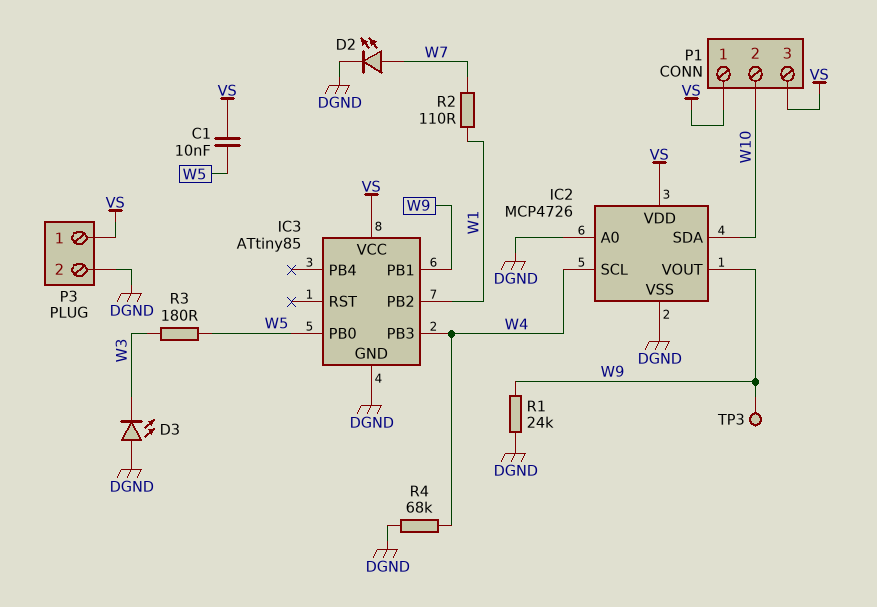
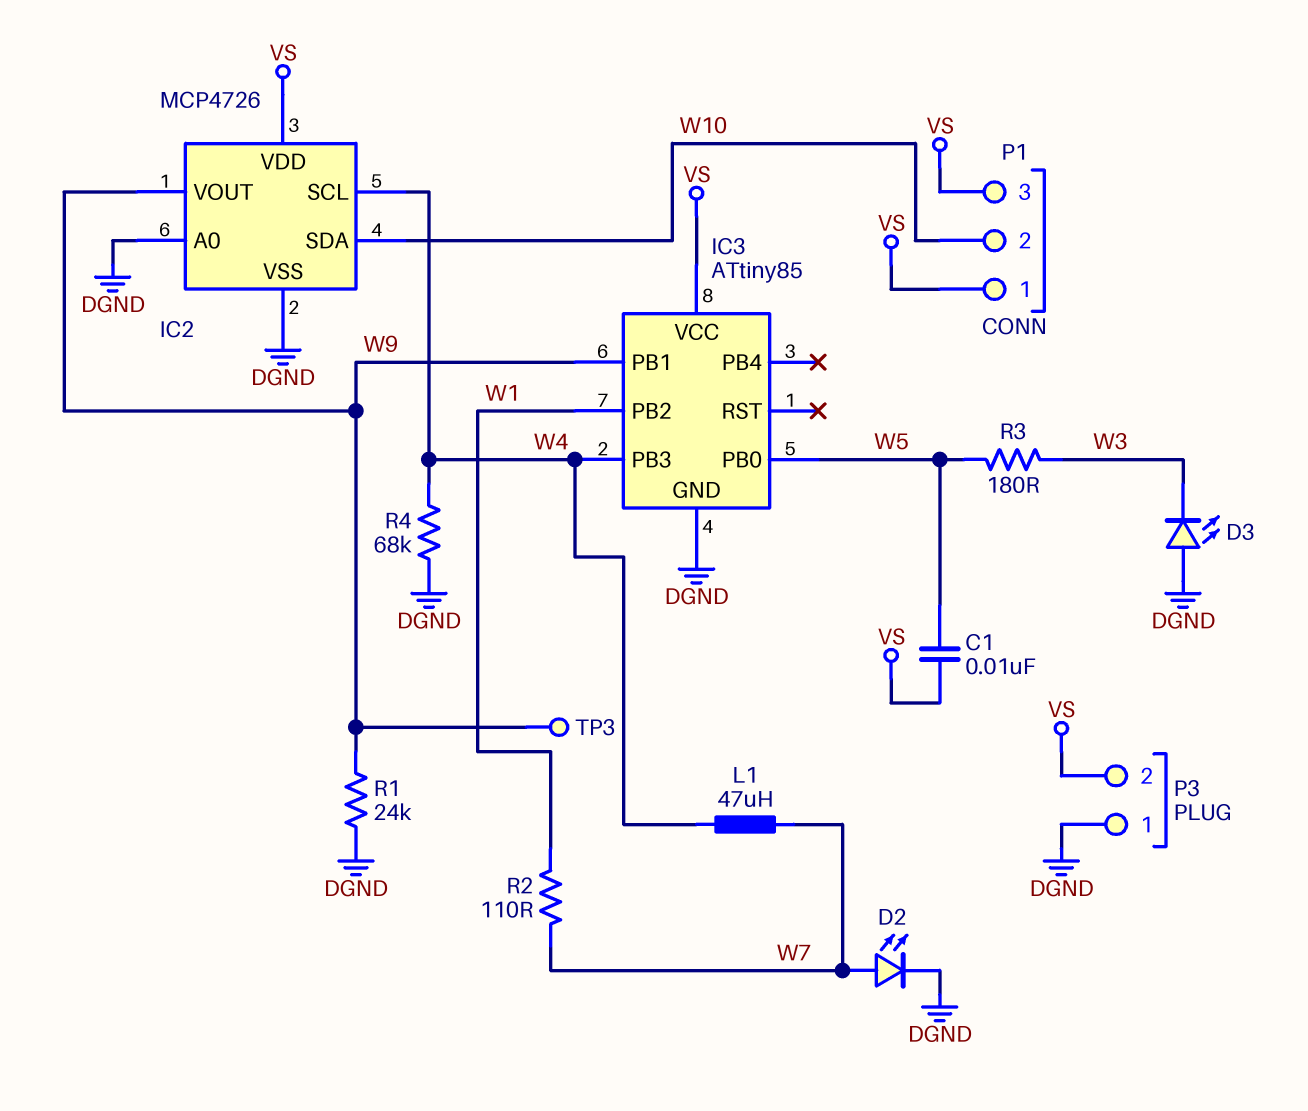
L1: none -> 47uH (W4, W7)
P3 pin 1: VS -> DGND
P3 pin 2: DGND -> VS

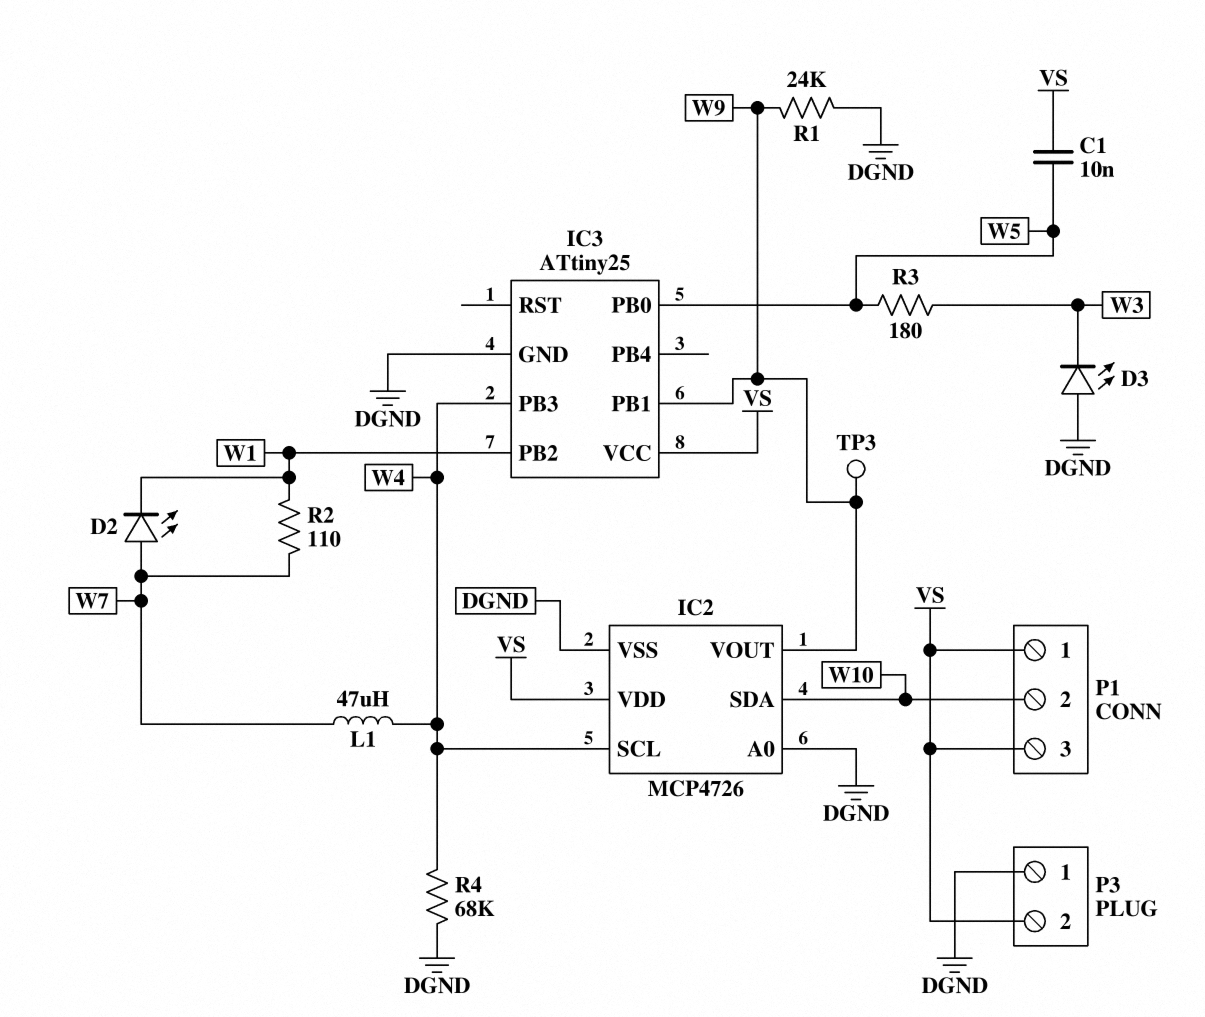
D2: LED (A W7, K DGND) -> LED (A W7, K W1)
IC3: ATtiny85 -> ATtiny25

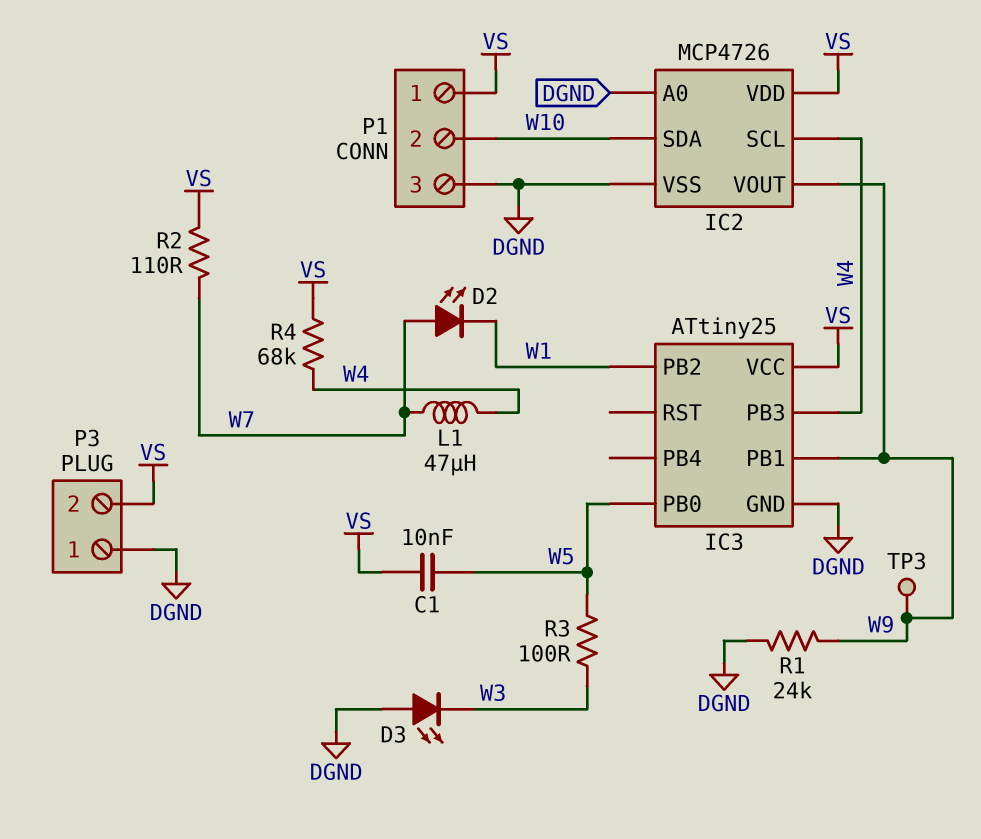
P1 pin 3: VS -> DGND
R2: 110 (W1, W7) -> 110 (VS, W7)
R3: 180 (W3, W5) -> 100 (W3, W5)
R4: 68k (DGND, W4) -> 68k (VS, W4)

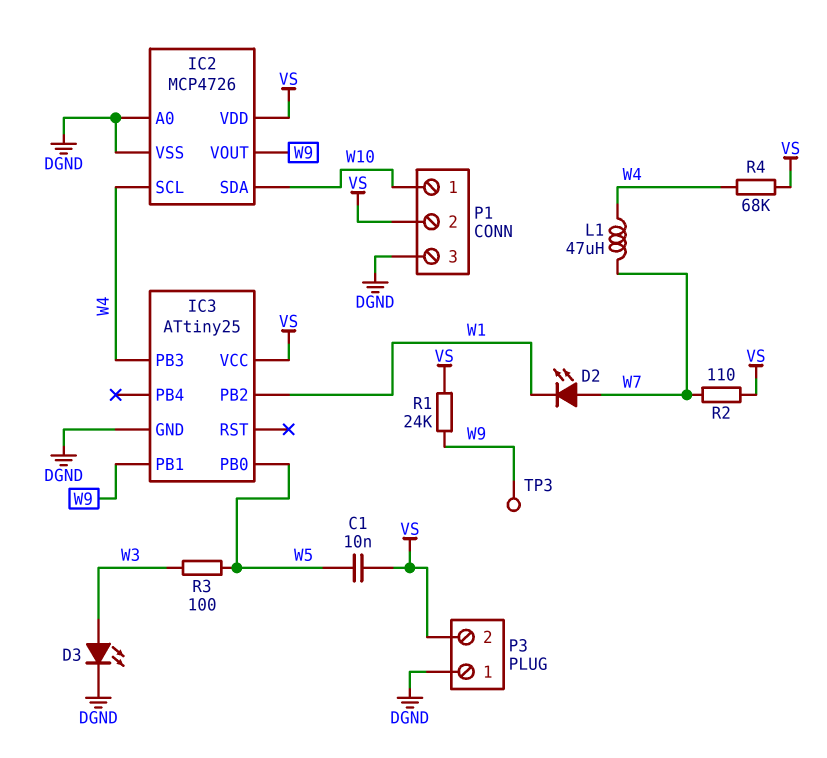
D3: LED (A DGND, K W3) -> LED (A W3, K DGND)
P1 pin 1: VS -> W10
P1 pin 2: W10 -> VS
R1: 24k (DGND, W9) -> 24k (VS, W9)

